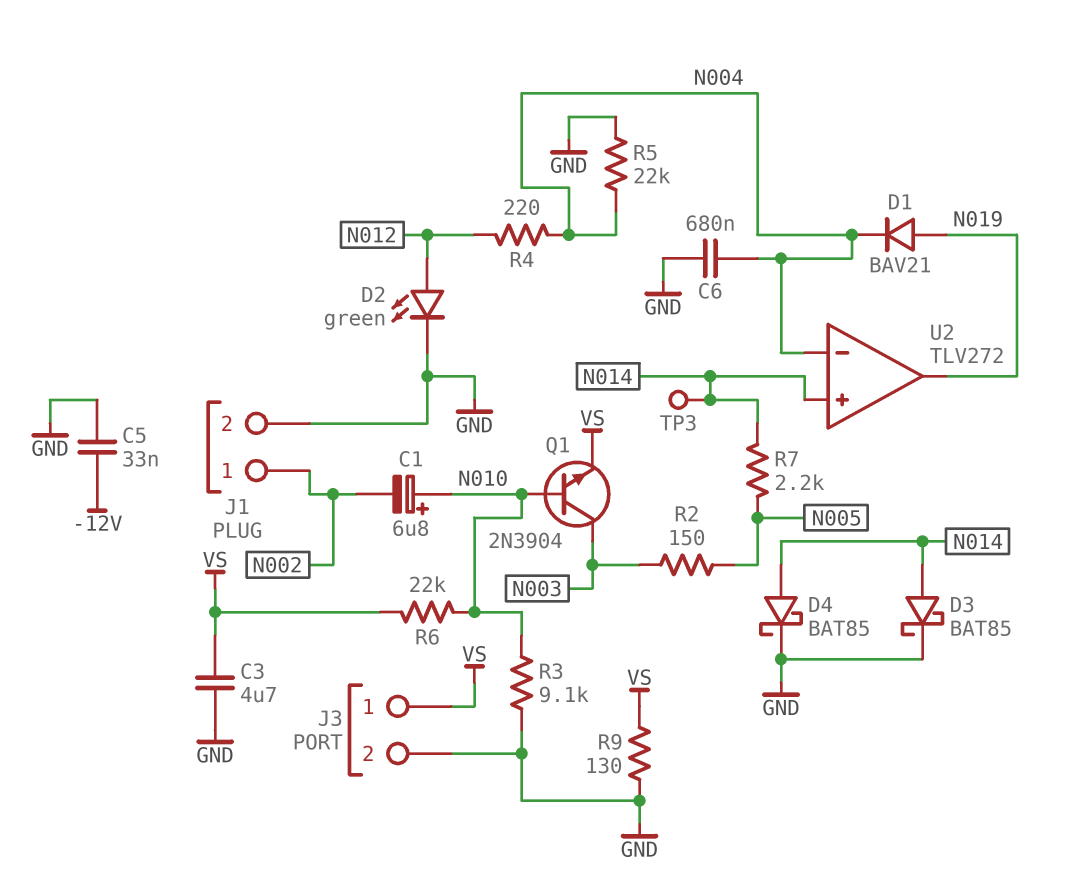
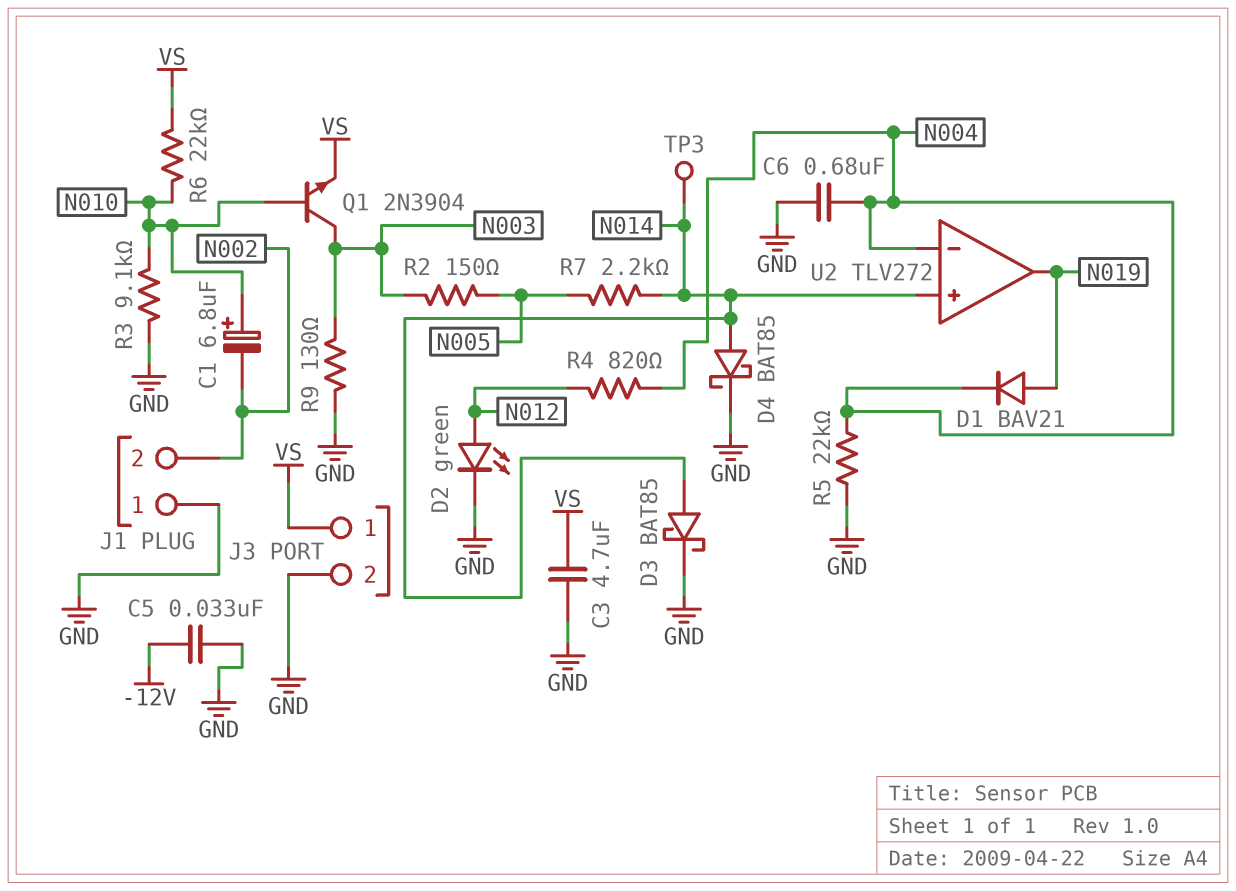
J1 pin 1: N002 -> GND
J1 pin 2: GND -> N002
R4: 220 (N004, N012) -> 820 (N004, N012)
R9: 130 (GND, VS) -> 130 (GND, N003)

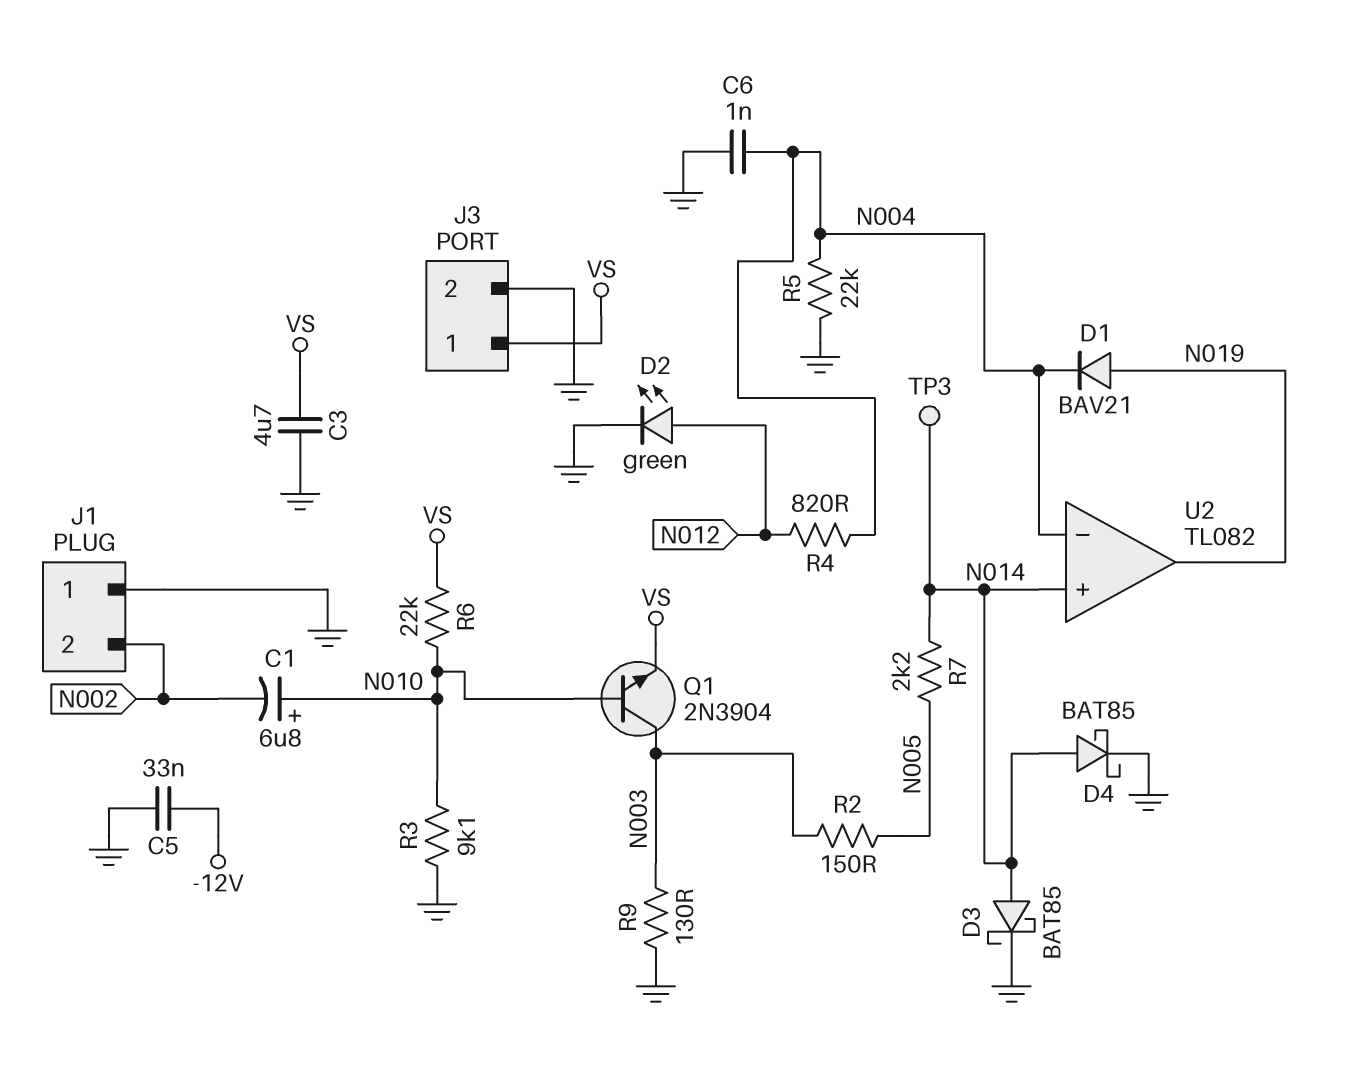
C6: 680nF (GND, N004) -> 1nF (GND, N004)
U2: TLV272 -> TL082

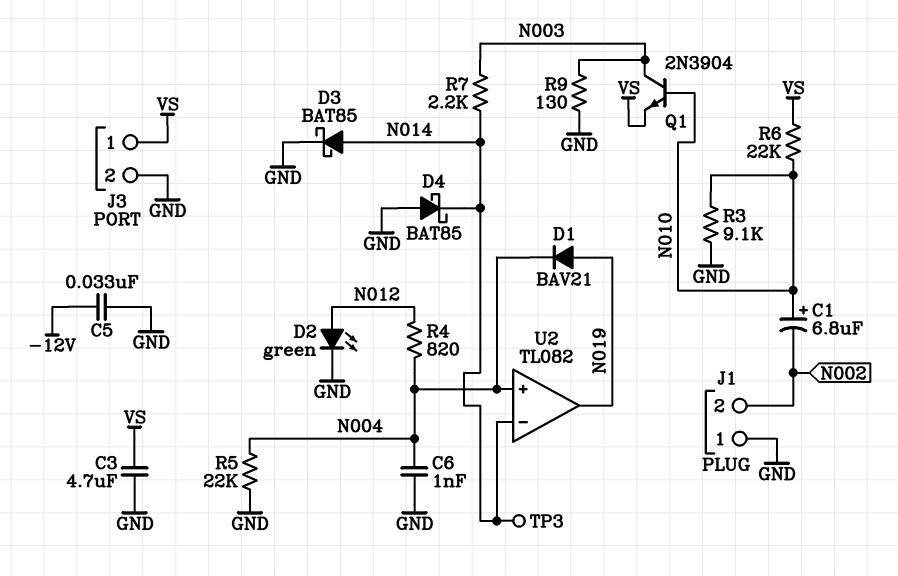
D4: schottky BAT85 (A N014, K GND) -> schottky BAT85 (A GND, K N014)
R2: 150 (N003, N005) -> none
R7: 2.2k (N005, N014) -> 2.2k (N003, N014)
U2 pin in+: N014 -> N004
U2 pin in-: N004 -> N014

